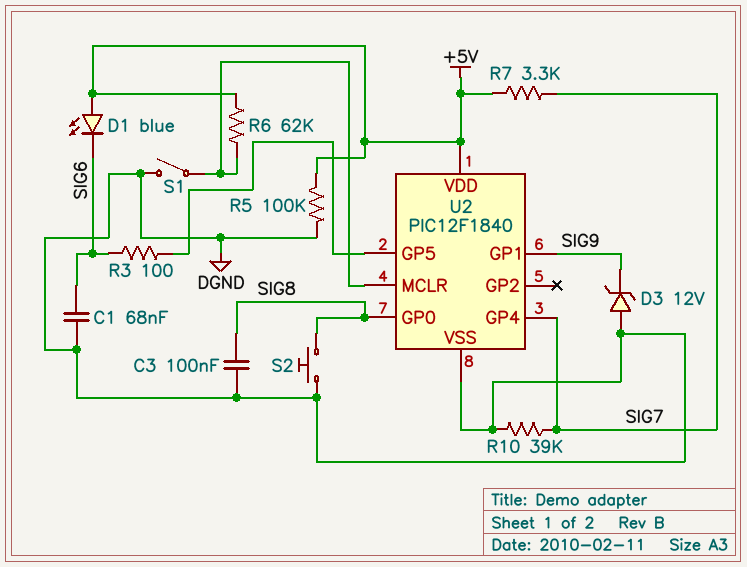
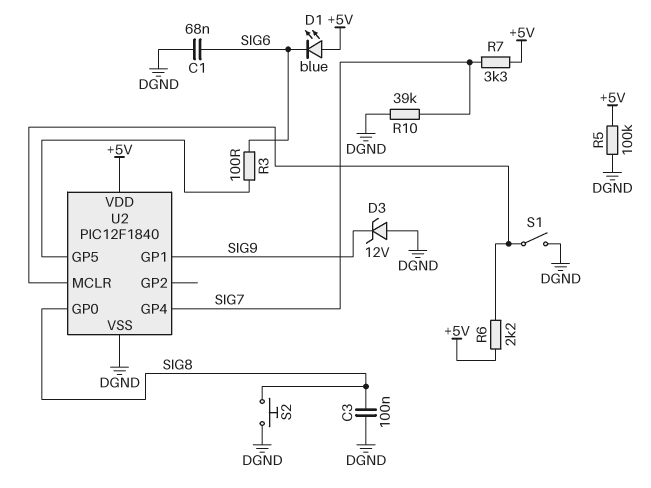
R6: 62k (+5V, U2/MCLR) -> 2.2k (+5V, U2/MCLR)

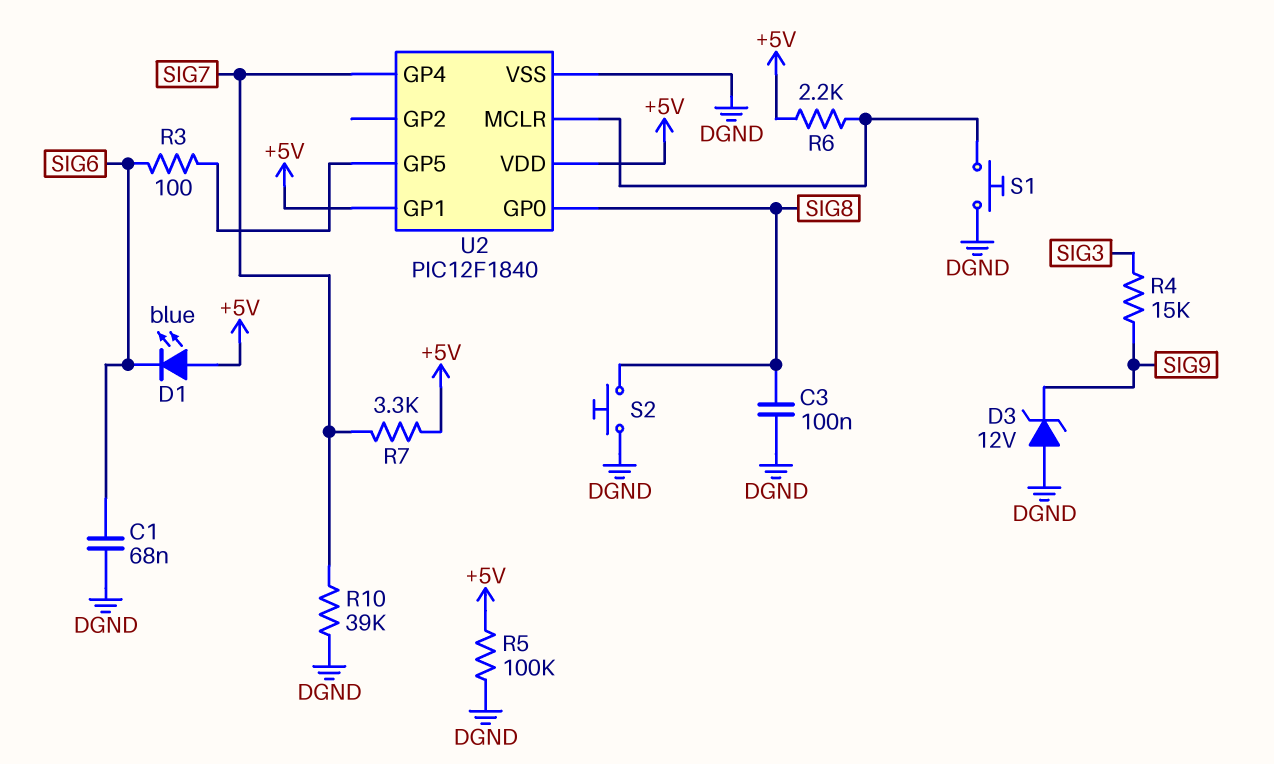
R4: none -> 15k (SIG3, SIG9)
S1: switch (DGND, U2/MCLR) -> button (DGND, U2/MCLR)
U2 pin GP1: SIG9 -> +5V

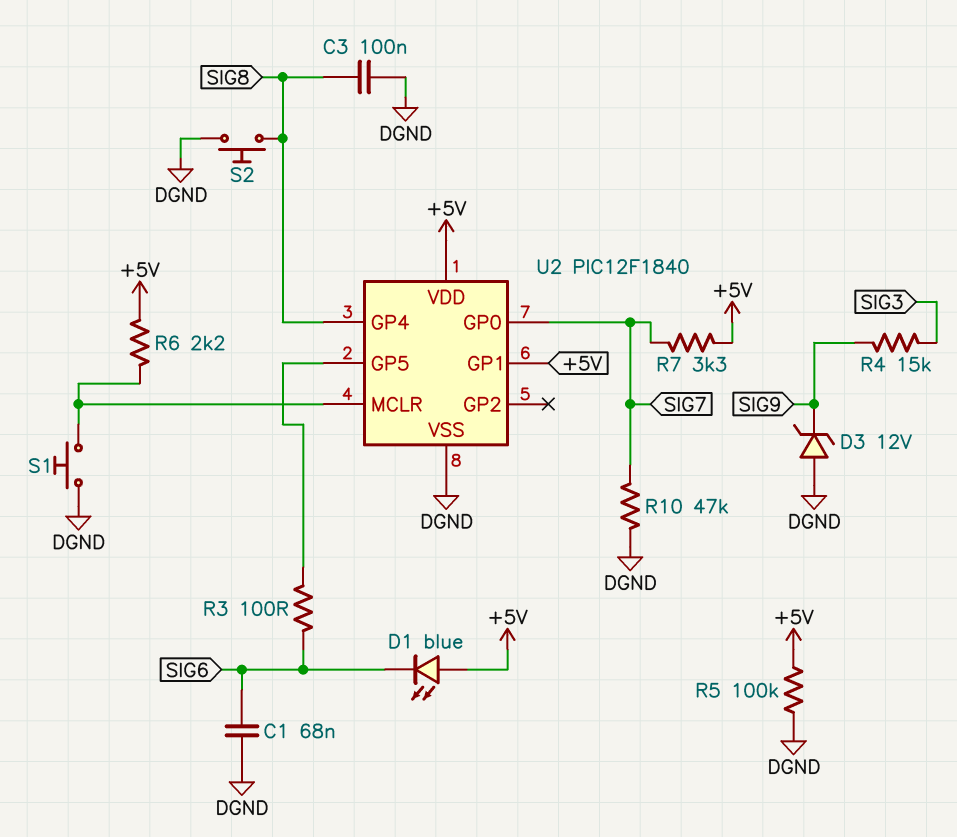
R10: 39k (DGND, SIG7) -> 47k (DGND, SIG7)
U2 pin GP0: SIG8 -> SIG7
U2 pin GP4: SIG7 -> SIG8

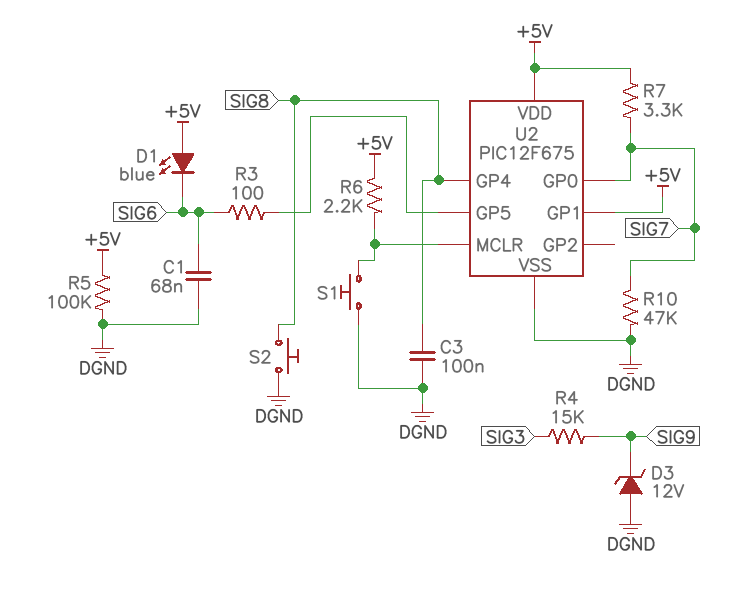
U2: PIC12F1840 -> PIC12F675

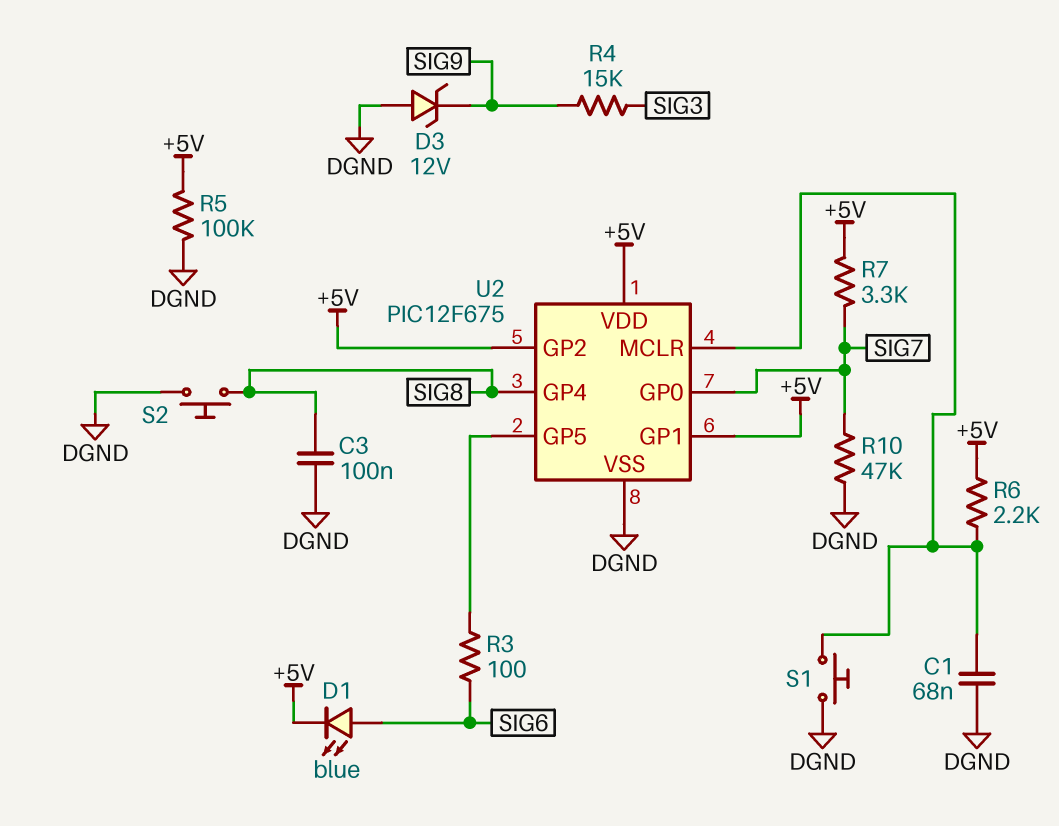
C1: 68nF (DGND, SIG6) -> 68nF (DGND, U2/MCLR)
D1: LED blue (A +5V, K SIG6) -> LED blue (A SIG6, K +5V)
U2 pin GP2: none -> +5V

